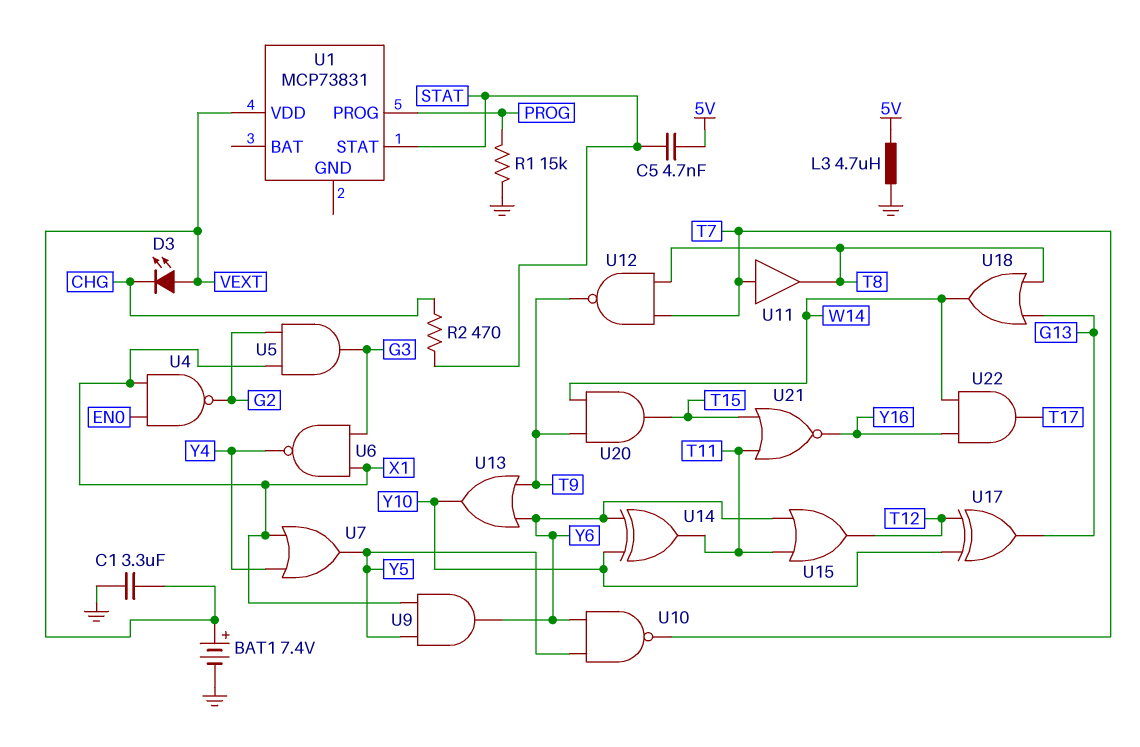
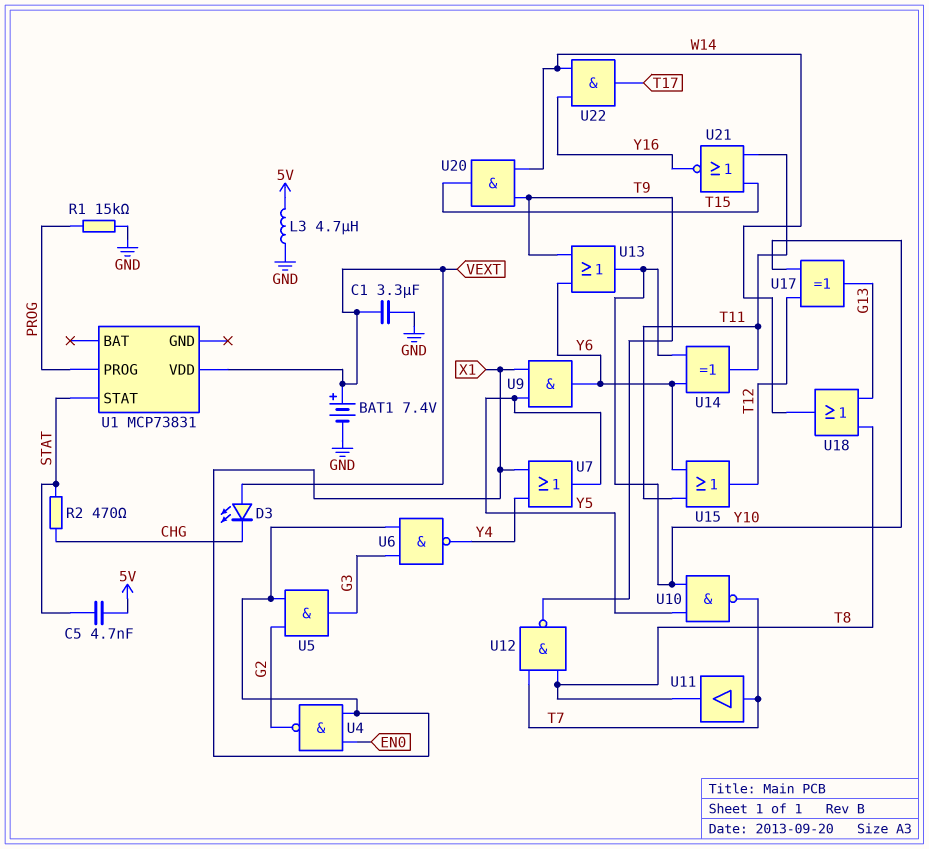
U10: NAND (in Y5, in Y6, out T7) -> NAND (in Y5, in Y10, out T7)

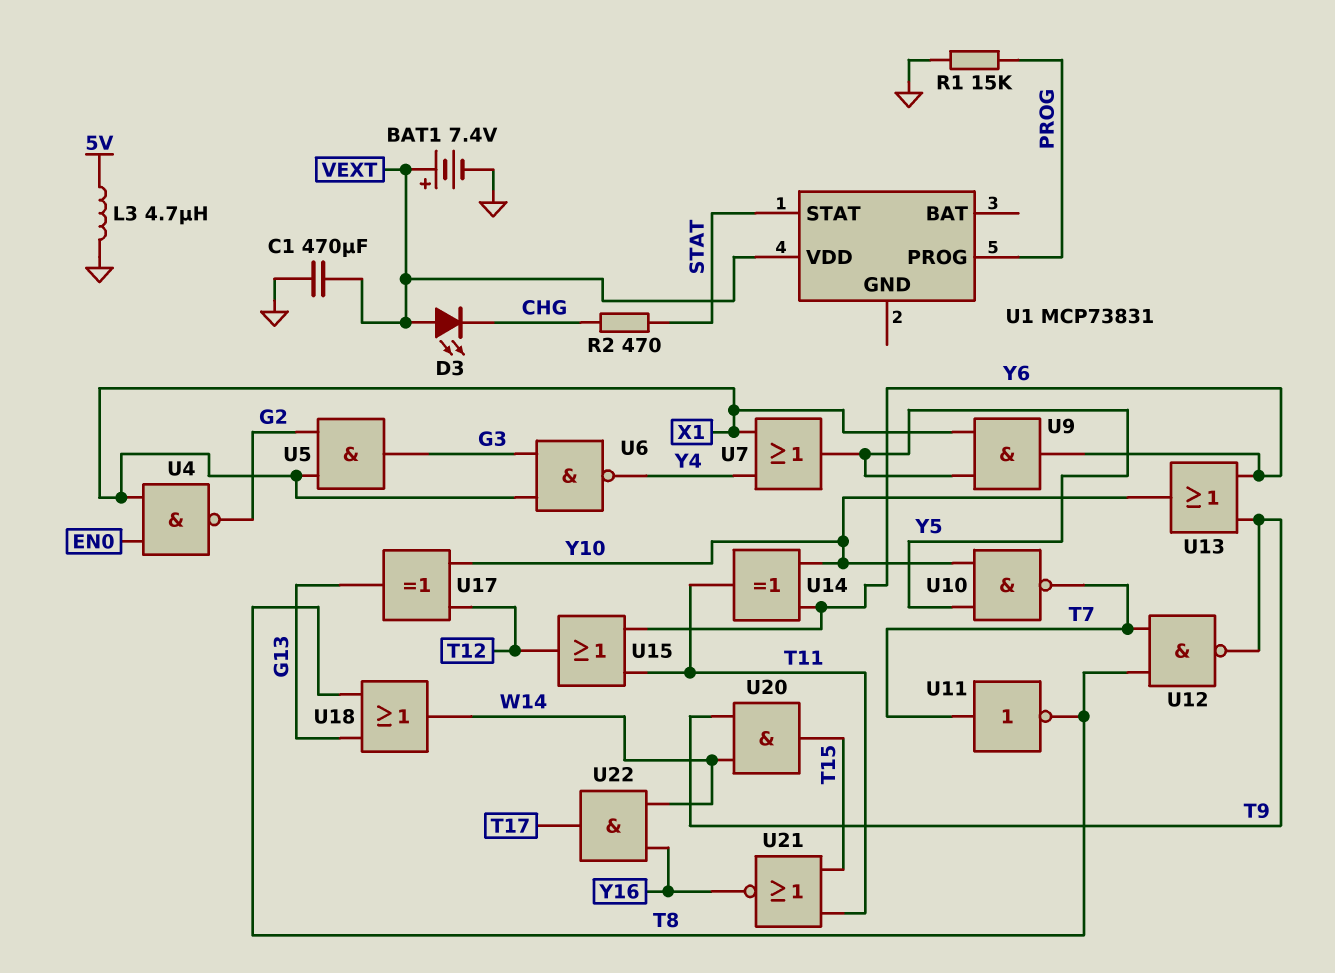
C1: 3.3uF (GND, VEXT) -> 470uF (GND, VEXT)
C5: 4.7nF (5V, STAT) -> none
U11: buffer (in T7, out T8) -> NOT (in T7, out T8)

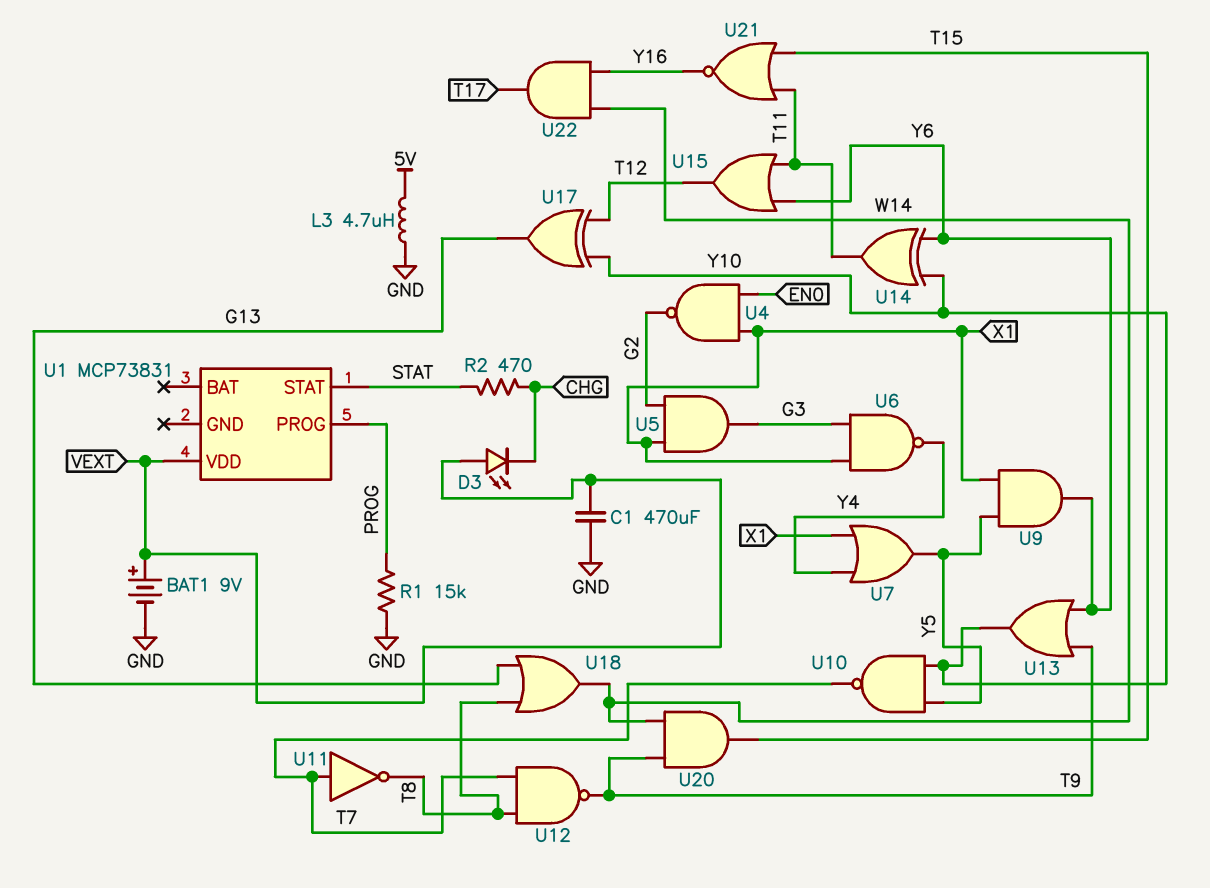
BAT1: 7.4V (plus VEXT, minus GND) -> 9V (plus VEXT, minus GND)

